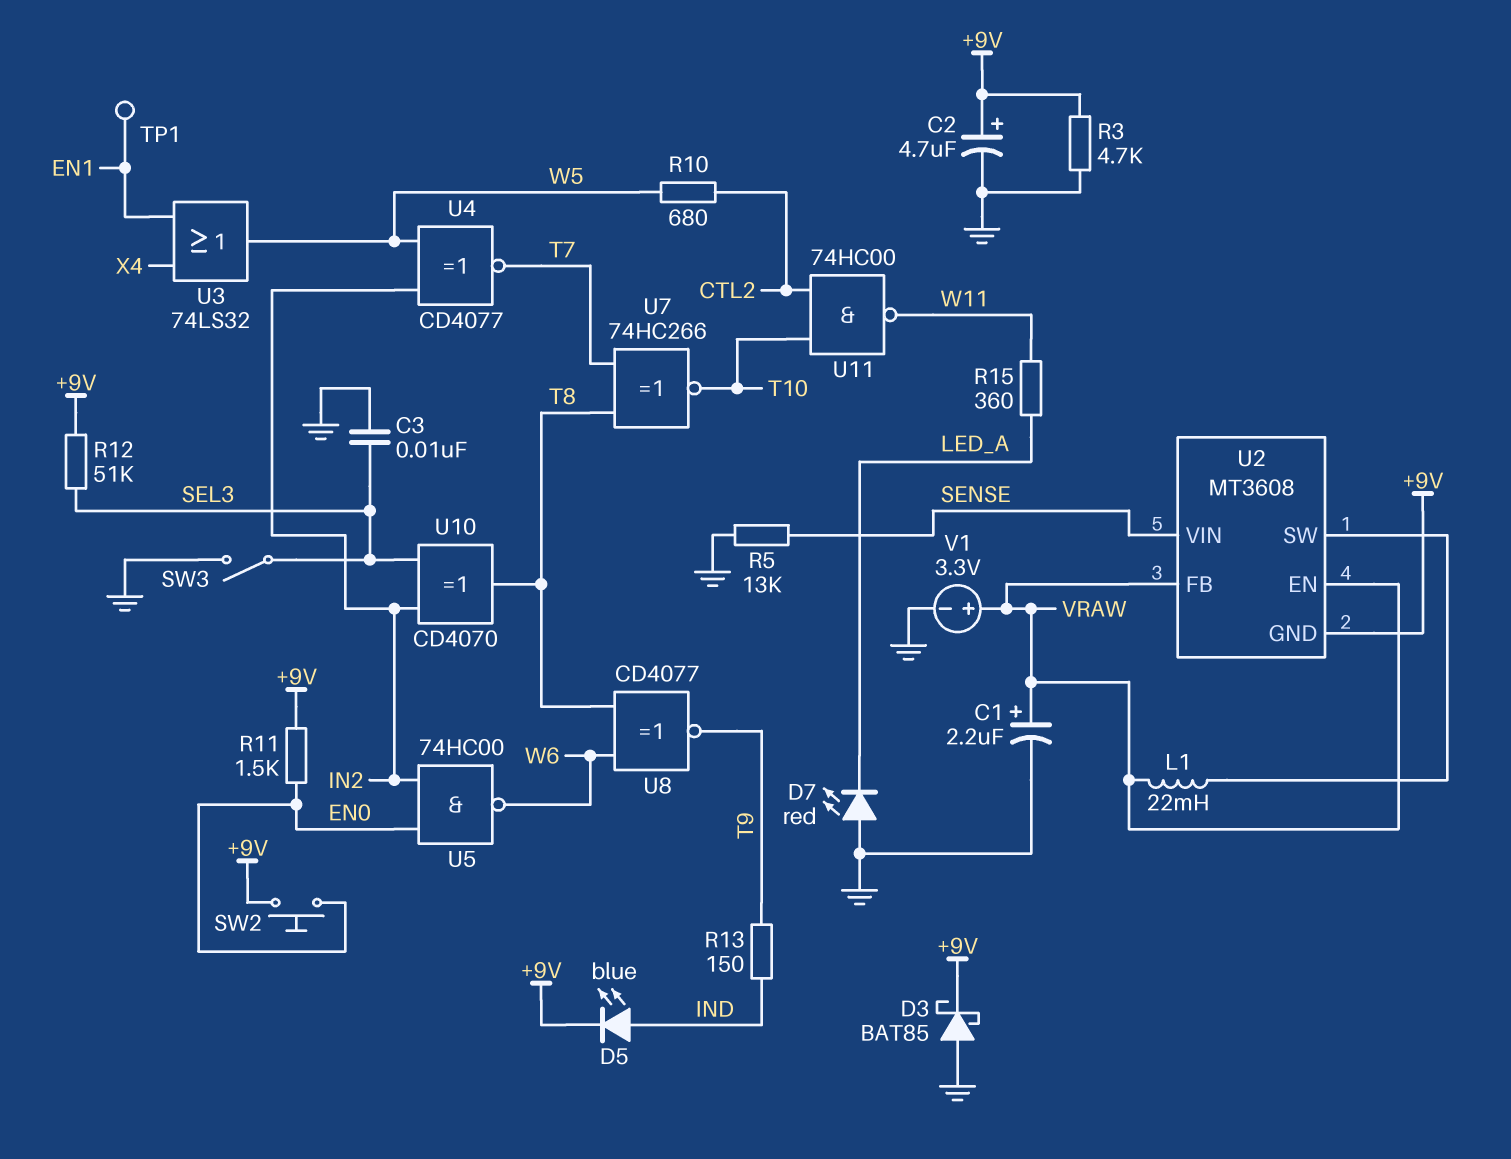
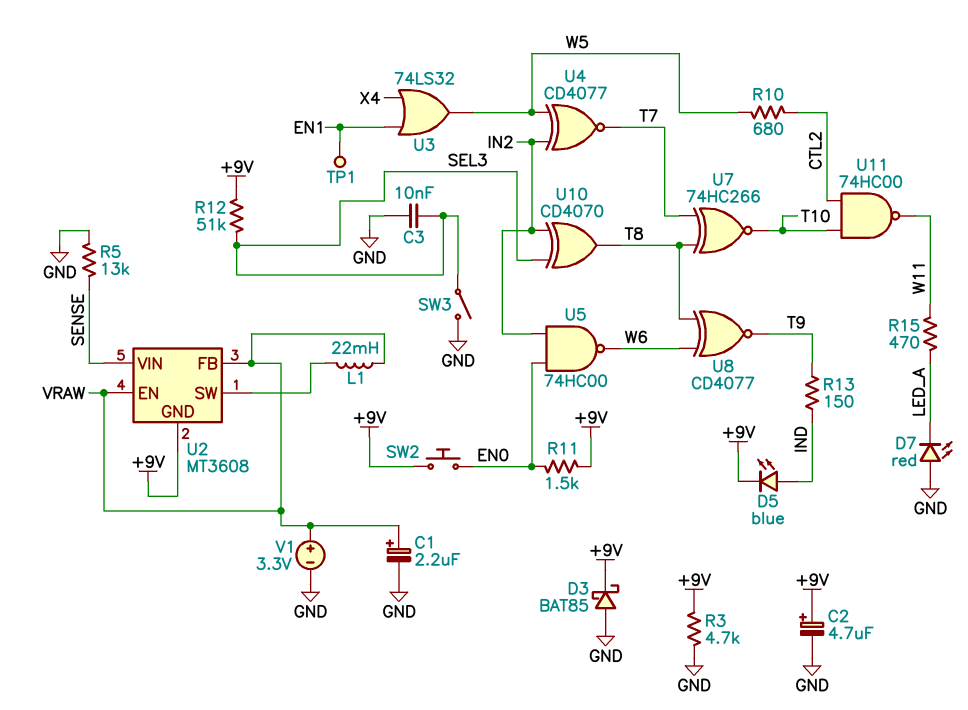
R15: 360 (LED_A, W11) -> 470 (LED_A, W11)

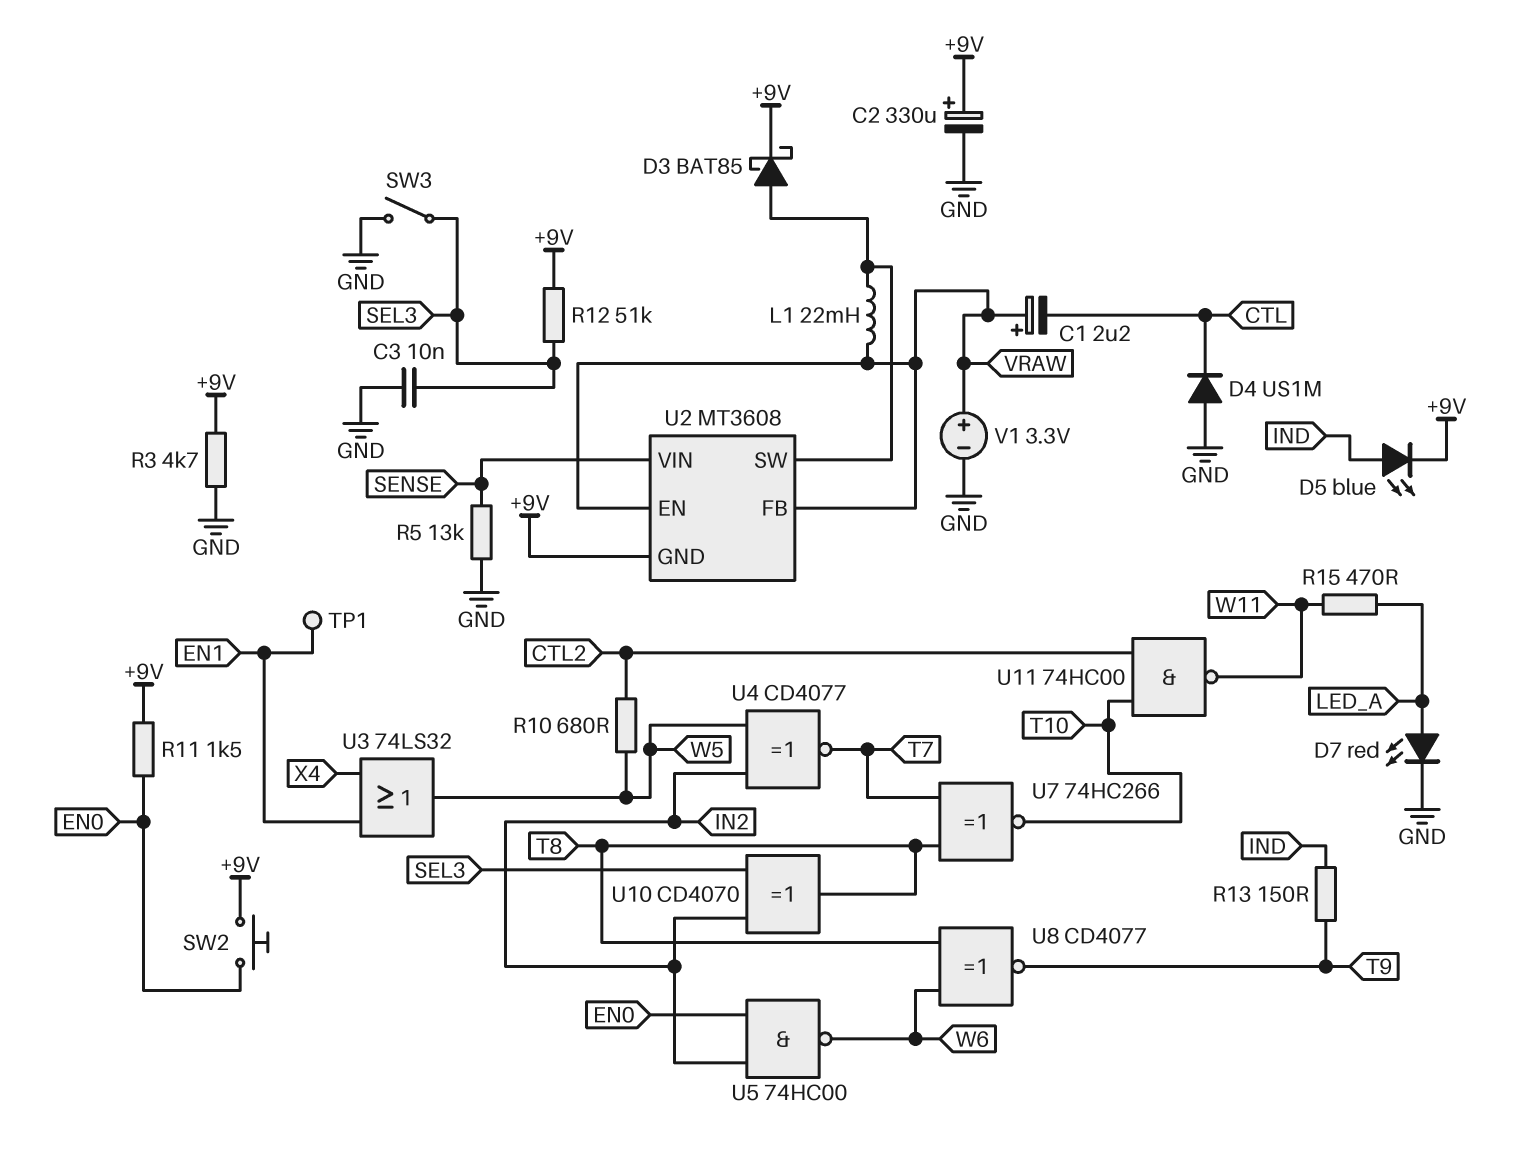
C1: 2.2uF (plus VRAW, minus GND) -> 2.2uF (plus VRAW, minus CTL)
C2: 4.7uF (plus +9V, minus GND) -> 330uF (plus +9V, minus GND)
D3: schottky BAT85 (A GND, K +9V) -> schottky BAT85 (A U2/SW, K +9V)
D4: none -> diode US1M (A GND, K CTL)
D7: LED red (A GND, K LED_A) -> LED red (A LED_A, K GND)

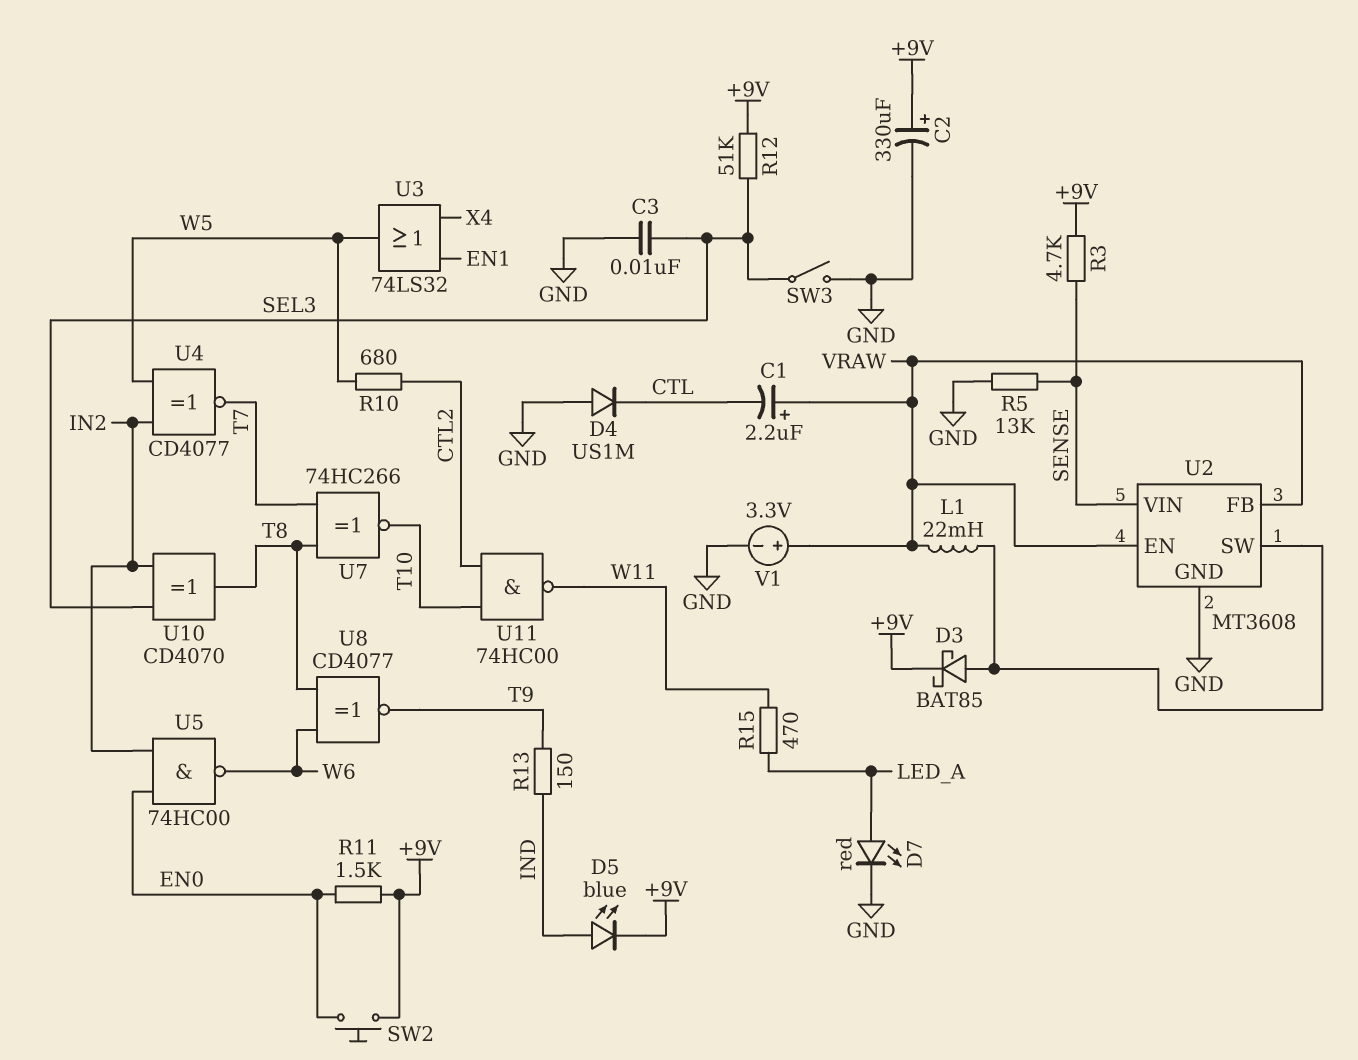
R3: 4.7k (+9V, GND) -> 4.7k (+9V, SENSE)
TP1: test point (EN1) -> none
U2 pin GND: +9V -> GND

